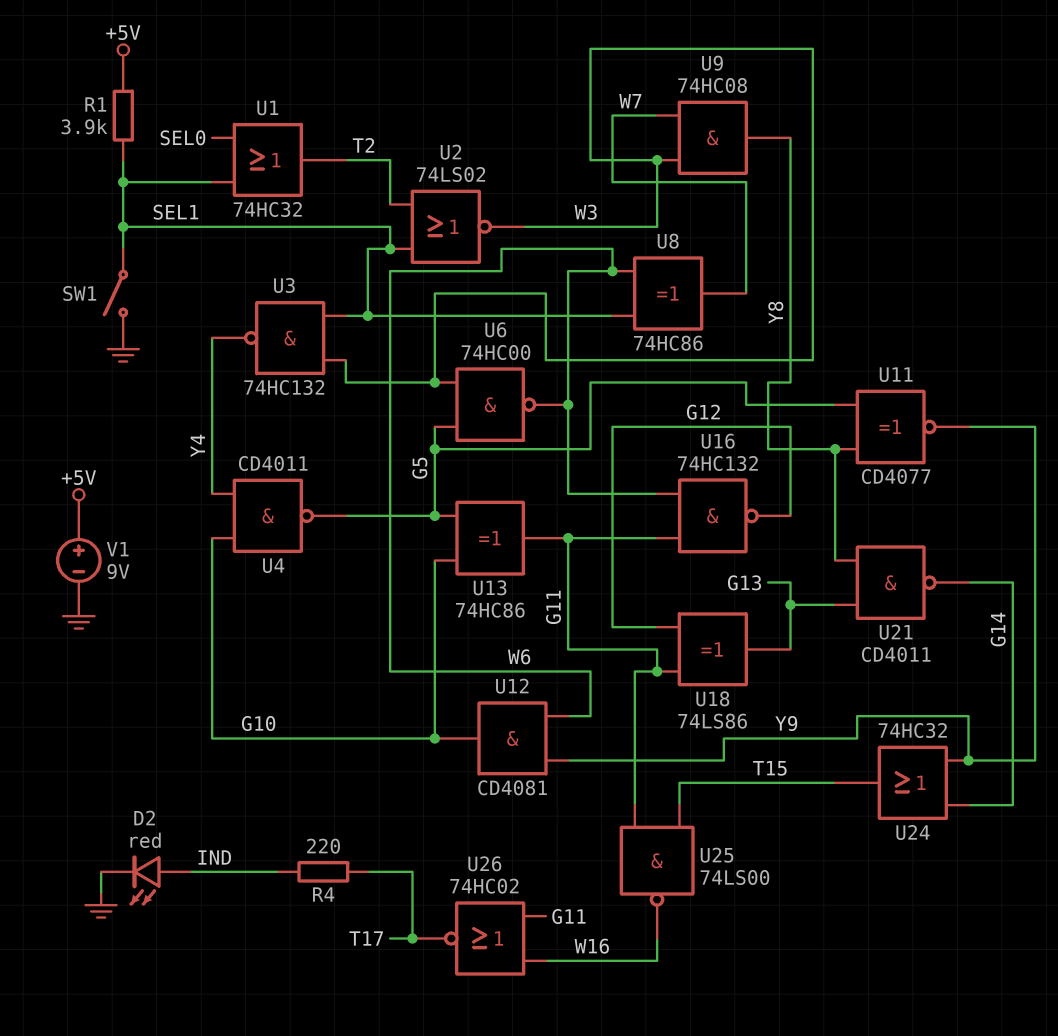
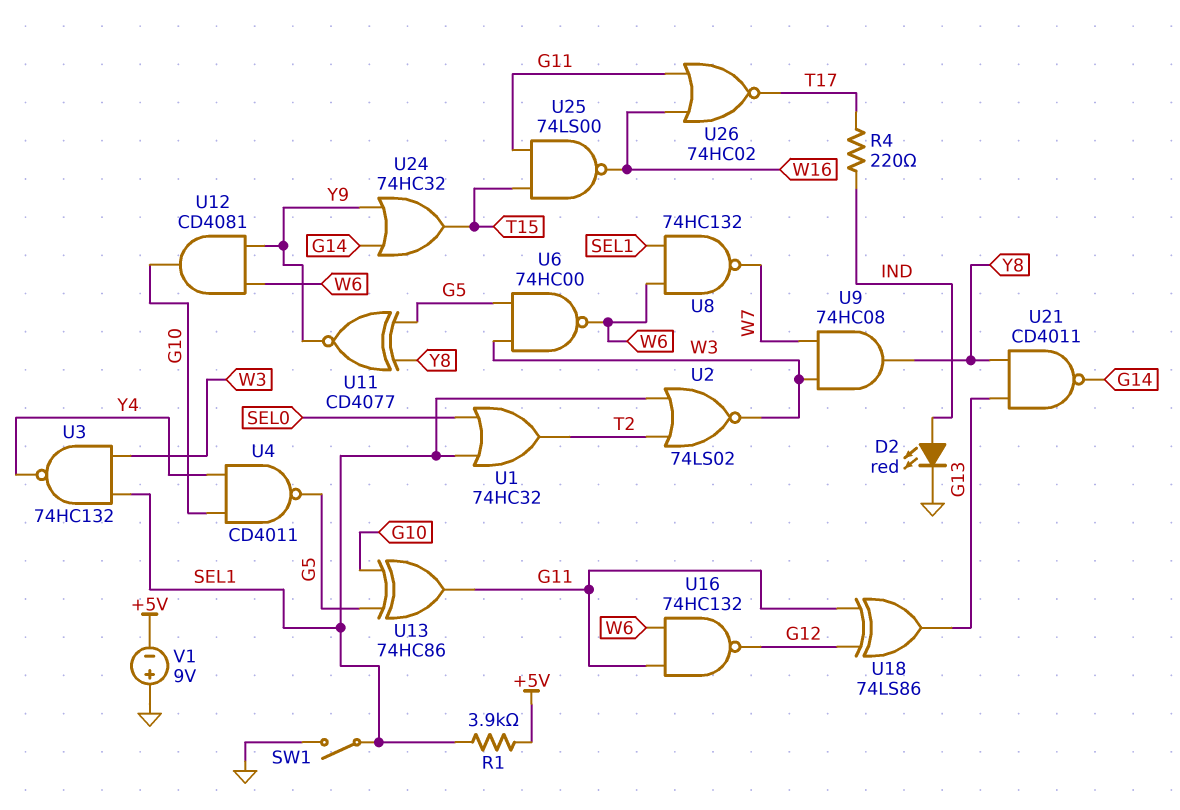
U8: XOR 74HC86 (in SEL1, in W6, out W7) -> NAND 74HC132 (in SEL1, in W6, out W7)
V1: 9V (plus +5V, minus GND) -> 9V (plus GND, minus +5V)

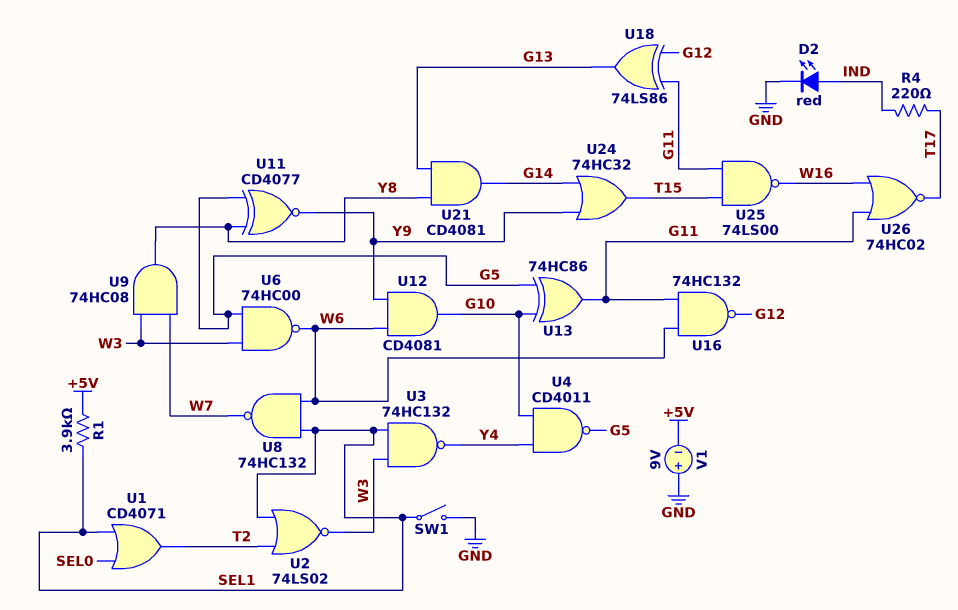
U1: OR 74HC32 (in SEL0, in SEL1, out T2) -> OR CD4071 (in SEL0, in SEL1, out T2)
U21: NAND CD4011 (in G13, in Y8, out G14) -> AND CD4081 (in G13, in Y8, out G14)

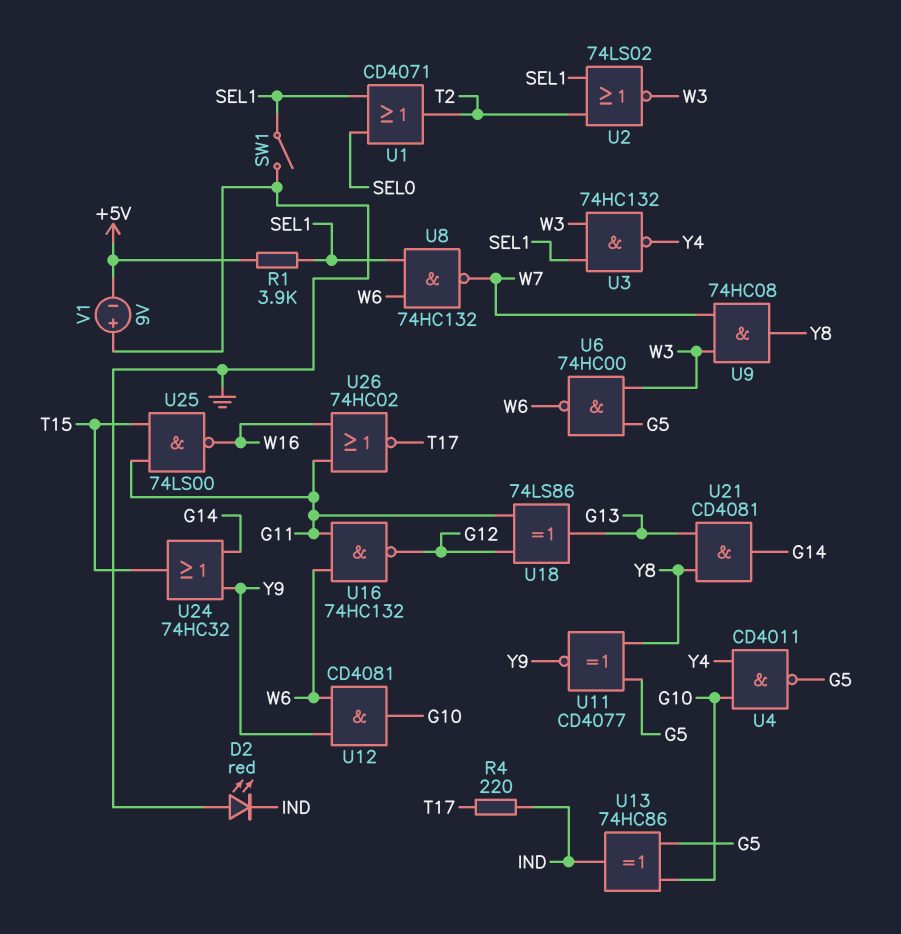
D2: LED red (A IND, K GND) -> LED red (A GND, K IND)
U13: XOR 74HC86 (in G5, in G10, out G11) -> XOR 74HC86 (in G5, in G10, out IND)

